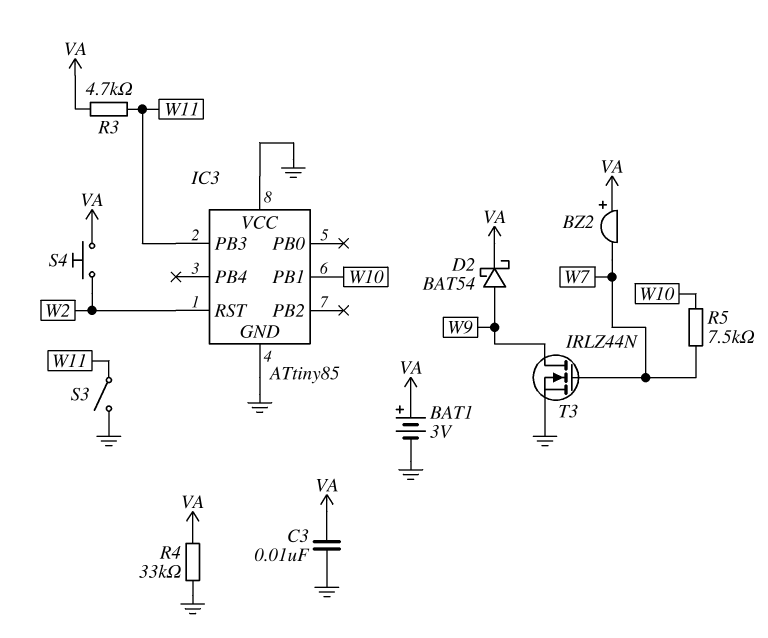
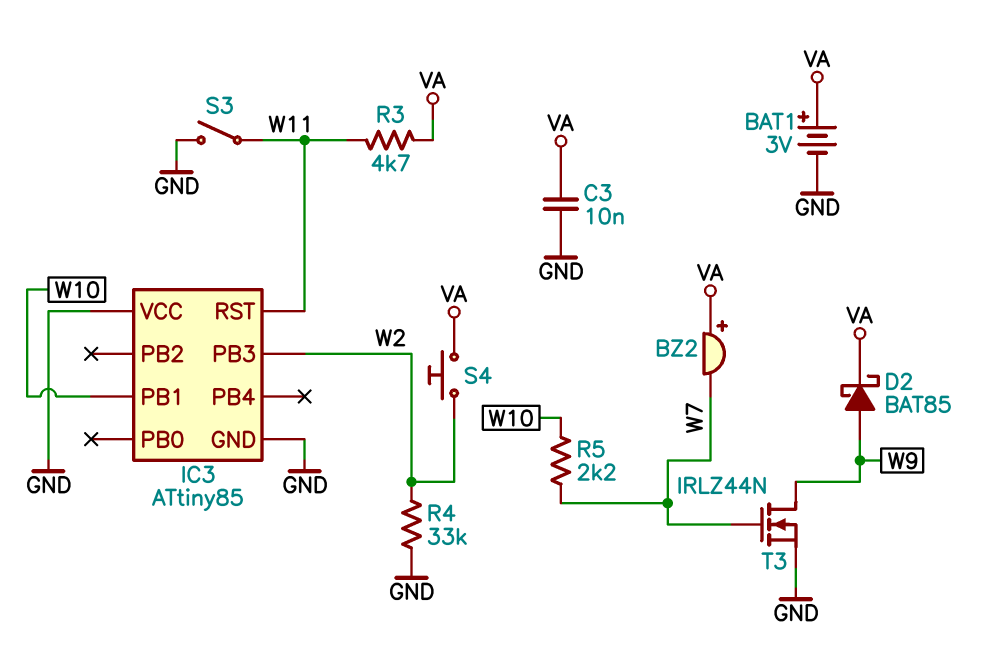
D2: schottky BAT54 (A W9, K VA) -> schottky BAT85 (A W9, K VA)
IC3 pin PB3: W11 -> W2
IC3 pin RST: W2 -> W11
R4: 33k (GND, VA) -> 33k (GND, W2)
R5: 7.5k (W7, W10) -> 2.2k (W7, W10)

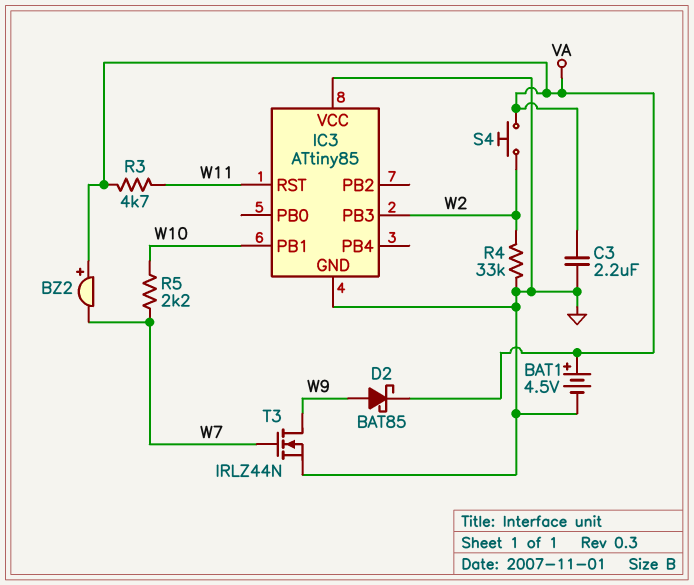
BAT1: 3V (plus VA, minus GND) -> 4.5V (plus VA, minus GND)
C3: 10nF (GND, VA) -> 2.2uF (GND, VA)
S3: switch (GND, W11) -> none

